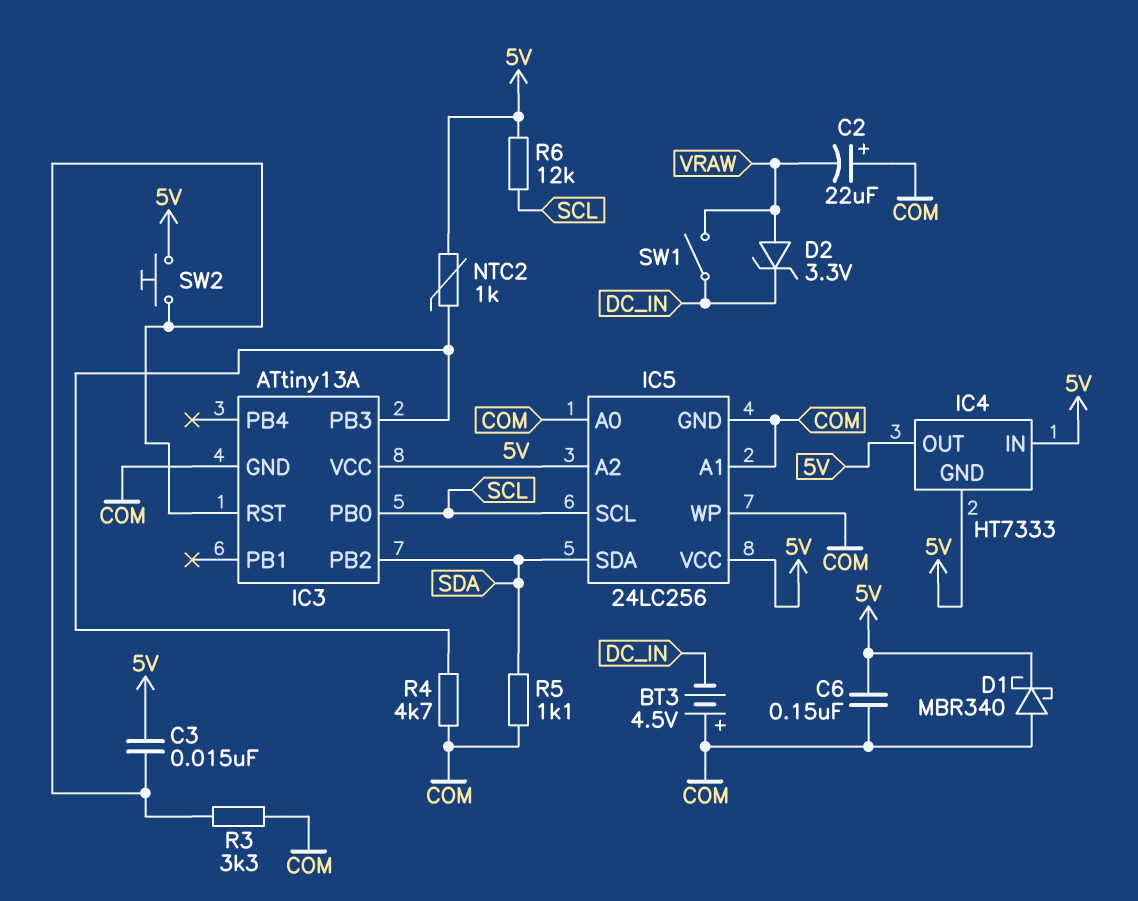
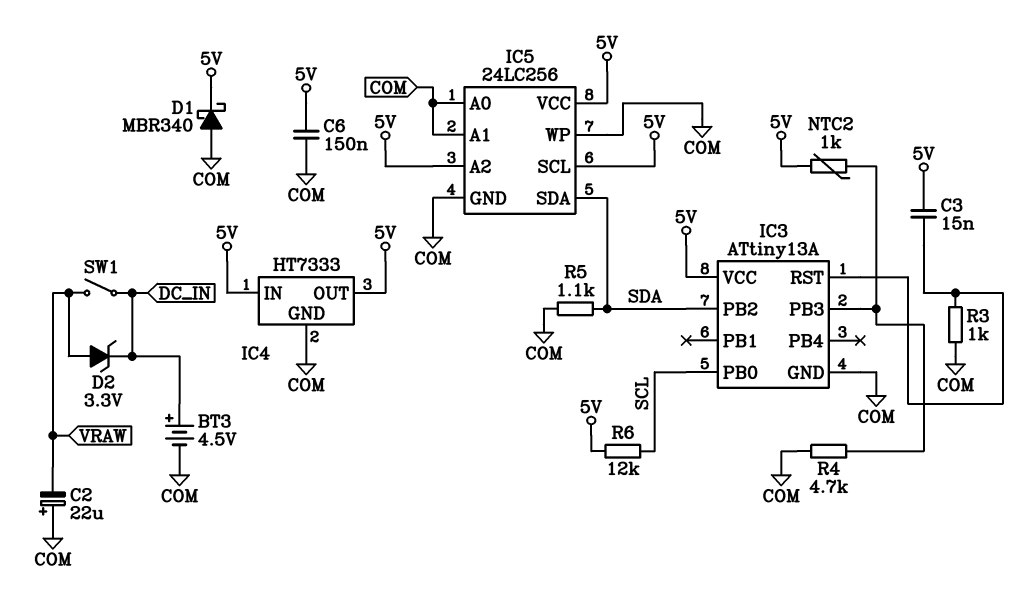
BT3: 4.5V (plus COM, minus DC_IN) -> 4.5V (plus DC_IN, minus COM)
IC4 pin GND: 5V -> COM
IC5 pin SCL: SCL -> 5V
R3: 3.3k (COM, IC3/RST) -> 1k (COM, IC3/RST)
SW2: button (5V, IC3/RST) -> none

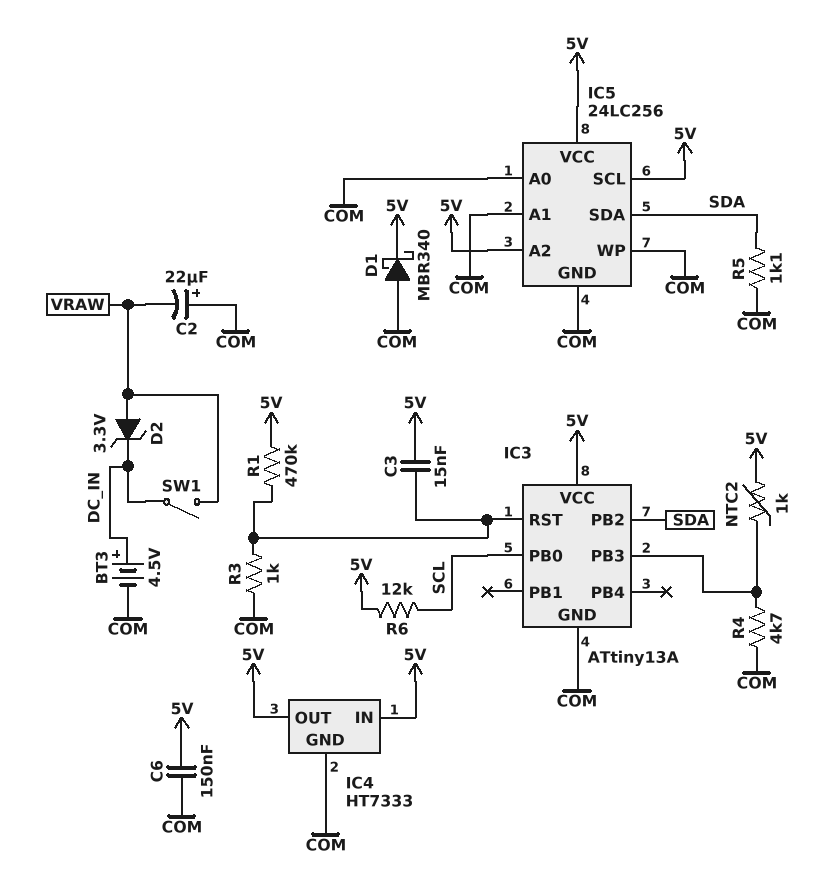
R1: none -> 470k (5V, IC3/RST)

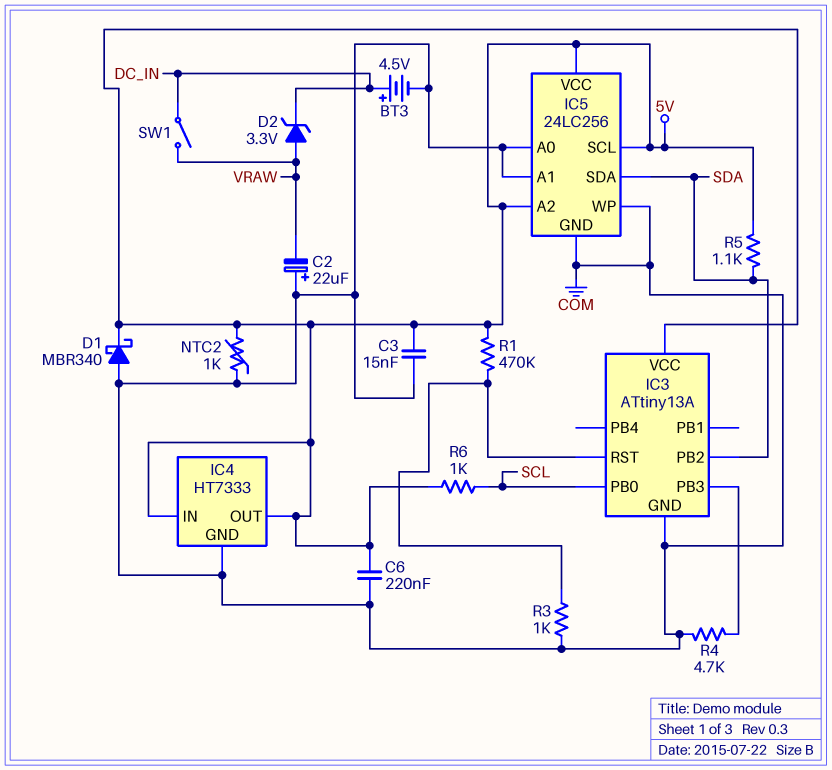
C3: 15nF (5V, IC3/RST) -> 15nF (5V, COM)
C6: 150nF (5V, COM) -> 220nF (5V, COM)
NTC2: 1k (5V, IC3/PB3) -> 1k (5V, COM)
R5: 1.1k (COM, SDA) -> 1.1k (5V, SDA)
R6: 12k (5V, SCL) -> 1k (5V, SCL)

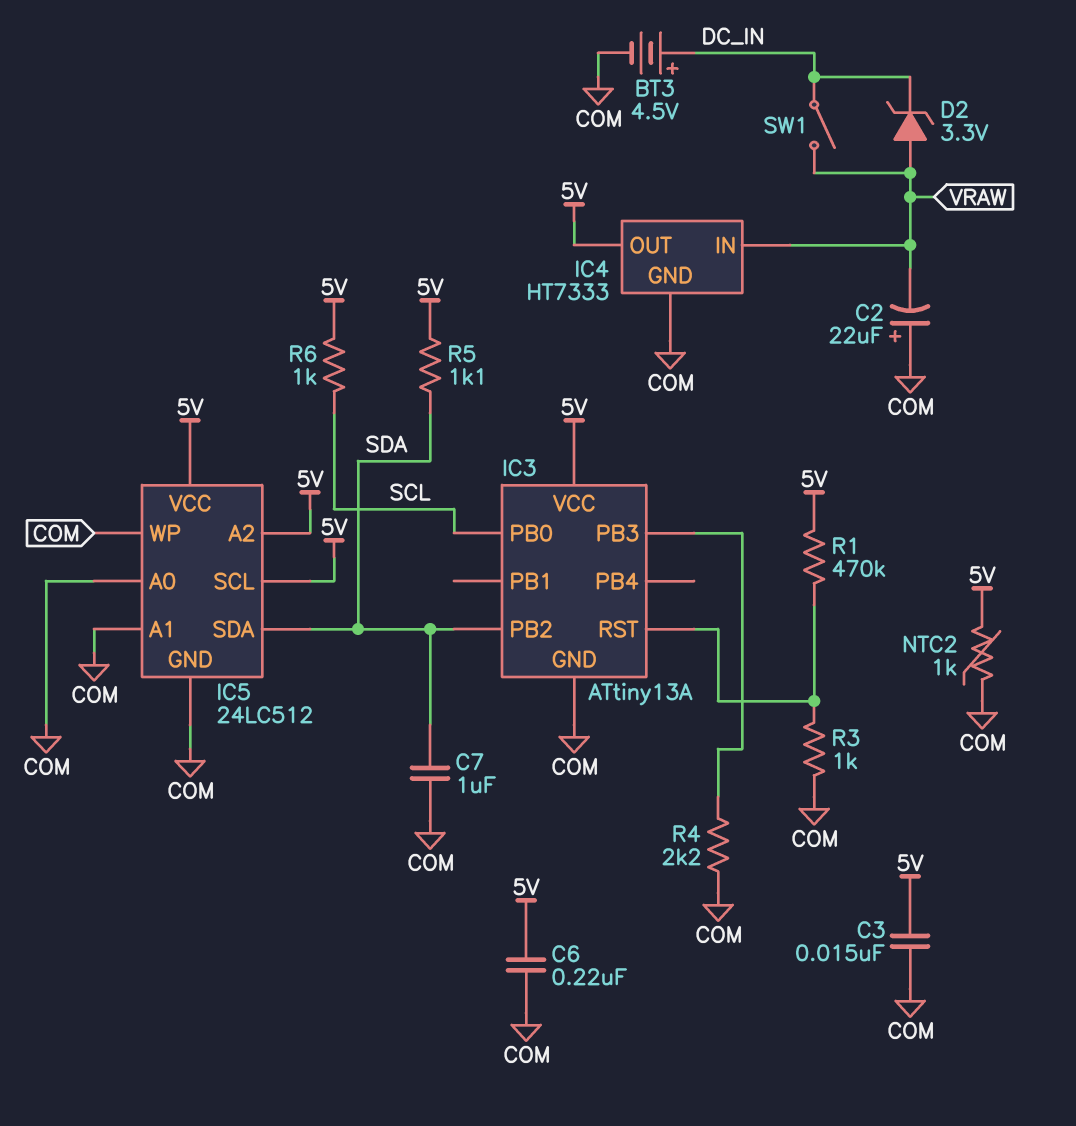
C7: none -> 1uF (COM, SDA)
D1: schottky MBR340 (A COM, K 5V) -> none
IC4 pin IN: 5V -> VRAW
IC5: 24LC256 -> 24LC512
R4: 4.7k (COM, IC3/PB3) -> 2.2k (COM, IC3/PB3)

